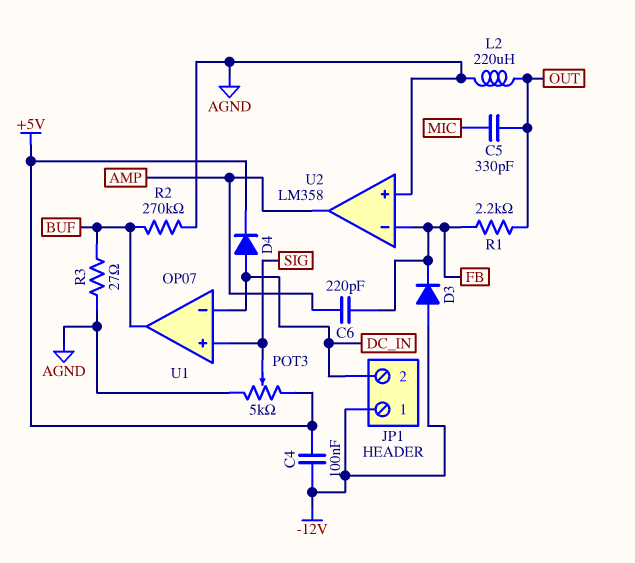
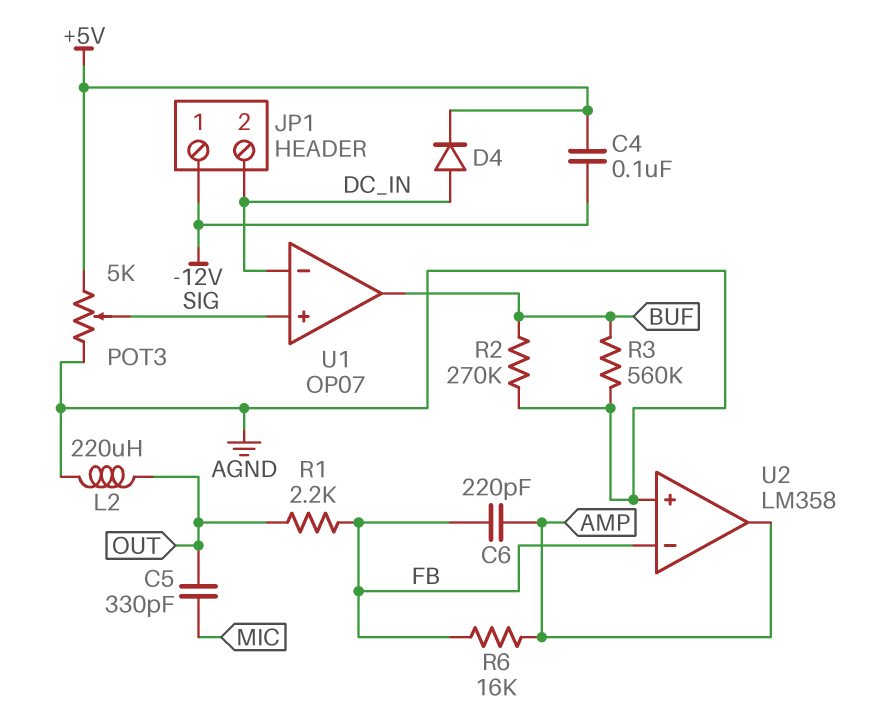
D3: diode (A -12V, K FB) -> none
R3: 27 (AGND, BUF) -> 560k (AGND, BUF)
R6: none -> 16k (AMP, FB)

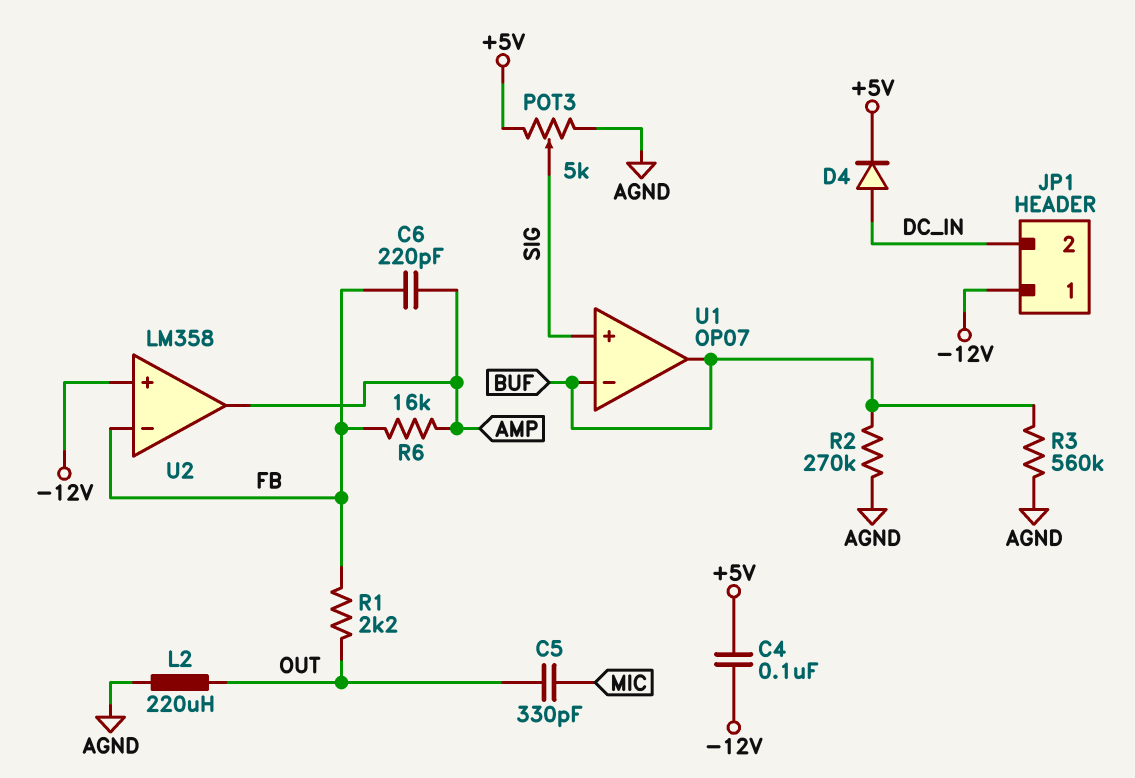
U1 pin in-: DC_IN -> BUF
U2 pin in+: AGND -> -12V

